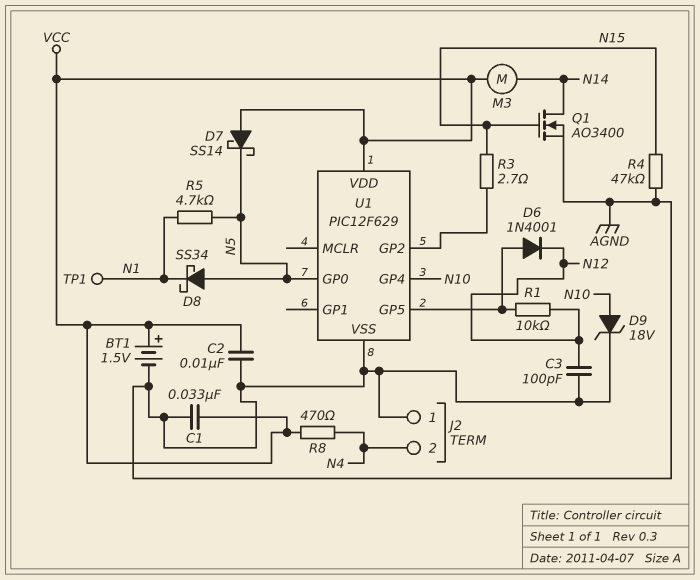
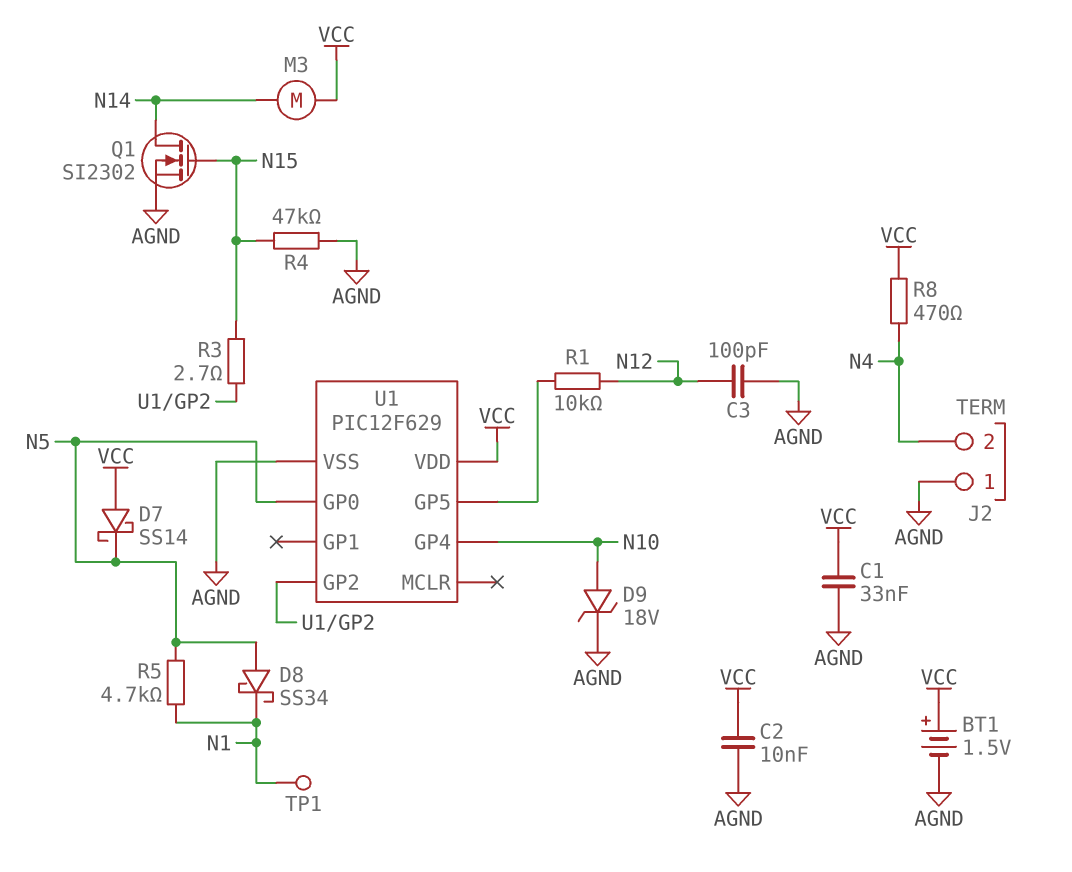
D6: diode 1N4001 (A U1/GP5, K N12) -> none
Q1: NMOS AO3400 (G N15, D N14, S AGND) -> NMOS SI2302 (G N15, D N14, S AGND)

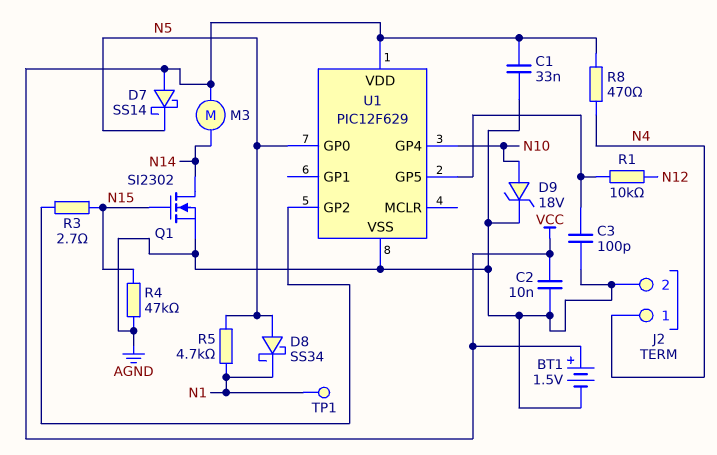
C3: 100pF (AGND, N12) -> 100pF (AGND, U1/GP5)
J2 pin 1: AGND -> N4
J2 pin 2: N4 -> AGND

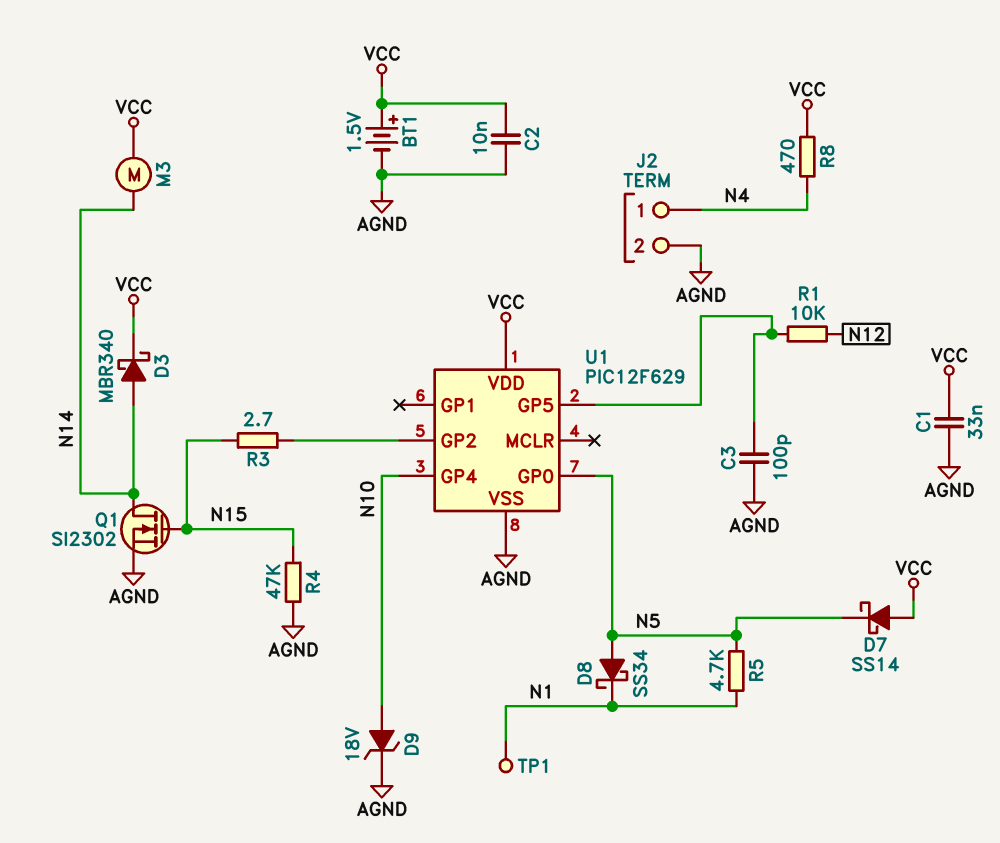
D3: none -> schottky MBR340 (A N14, K VCC)

